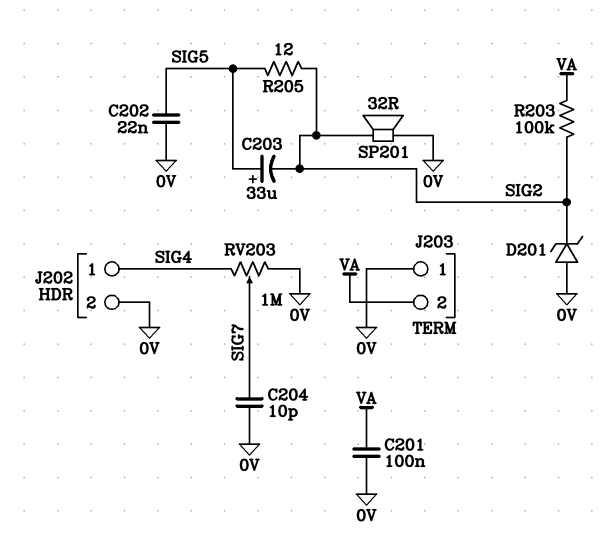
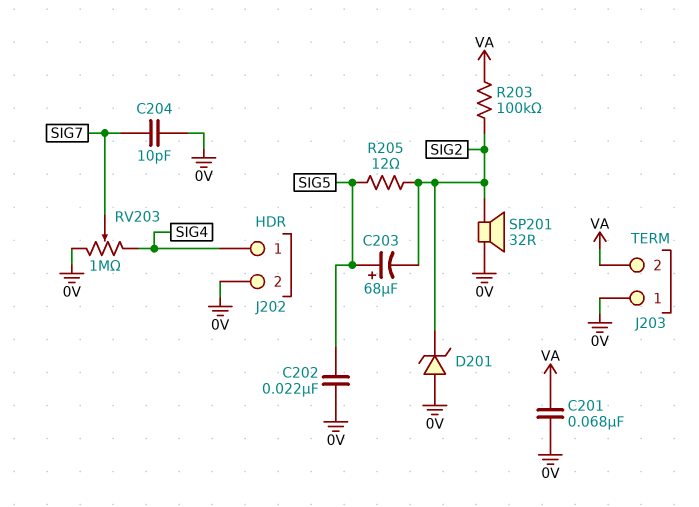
C201: 100nF (0V, VA) -> 68nF (0V, VA)
C203: 33uF (plus SIG5, minus SIG2) -> 68uF (plus SIG5, minus SIG2)

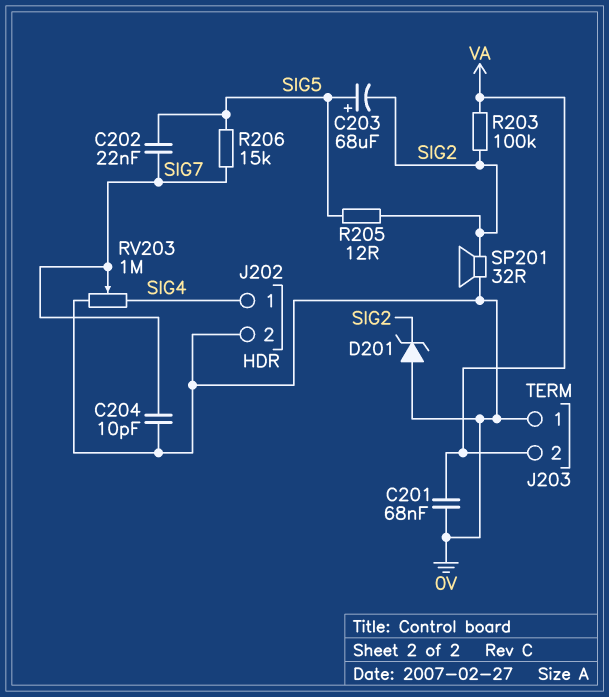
C202: 22nF (0V, SIG5) -> 22nF (SIG5, SIG7)
R206: none -> 15k (SIG5, SIG7)

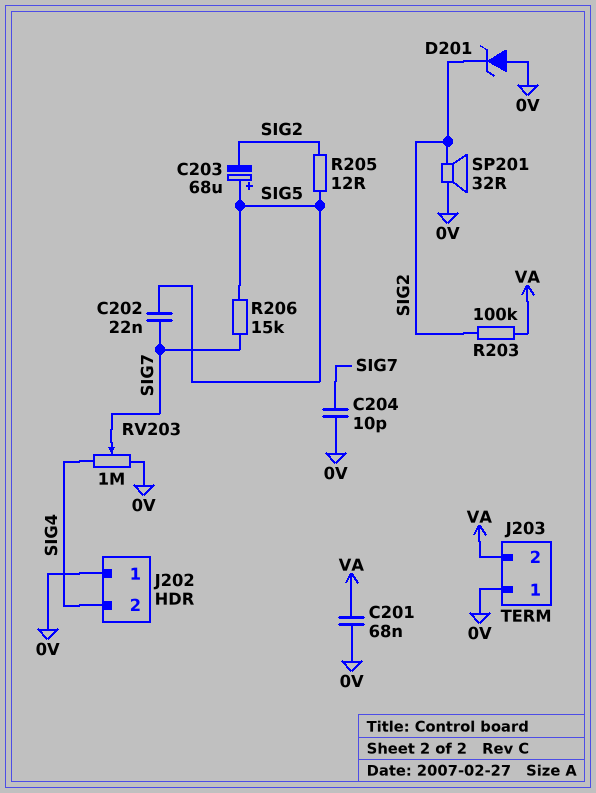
J202 pin 1: SIG4 -> 0V
J202 pin 2: 0V -> SIG4

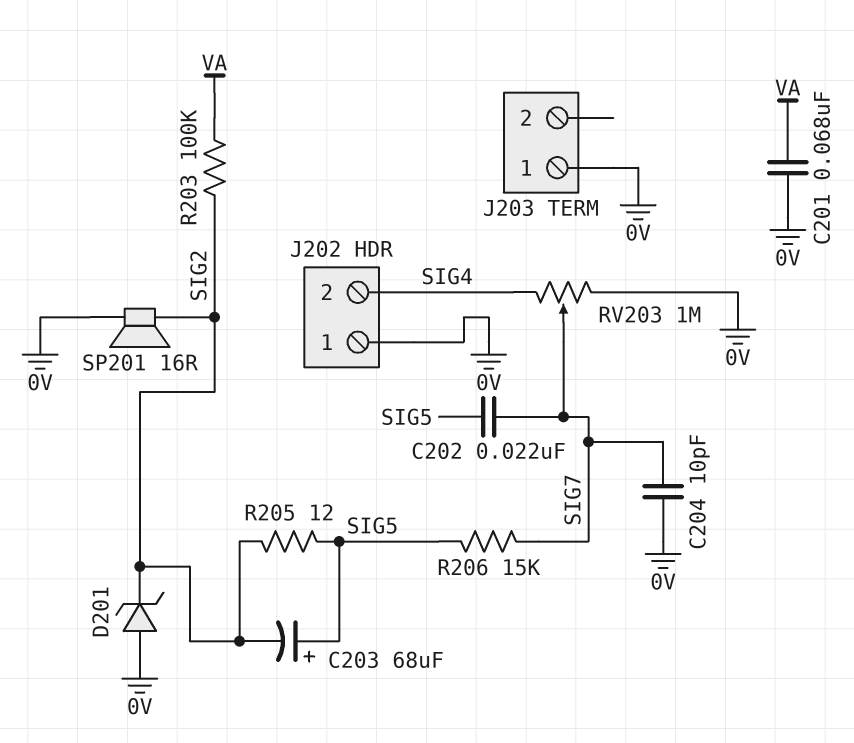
J203 pin 2: VA -> none
SP201: speaker 32R (0V, SIG2) -> speaker 16R (0V, SIG2)

